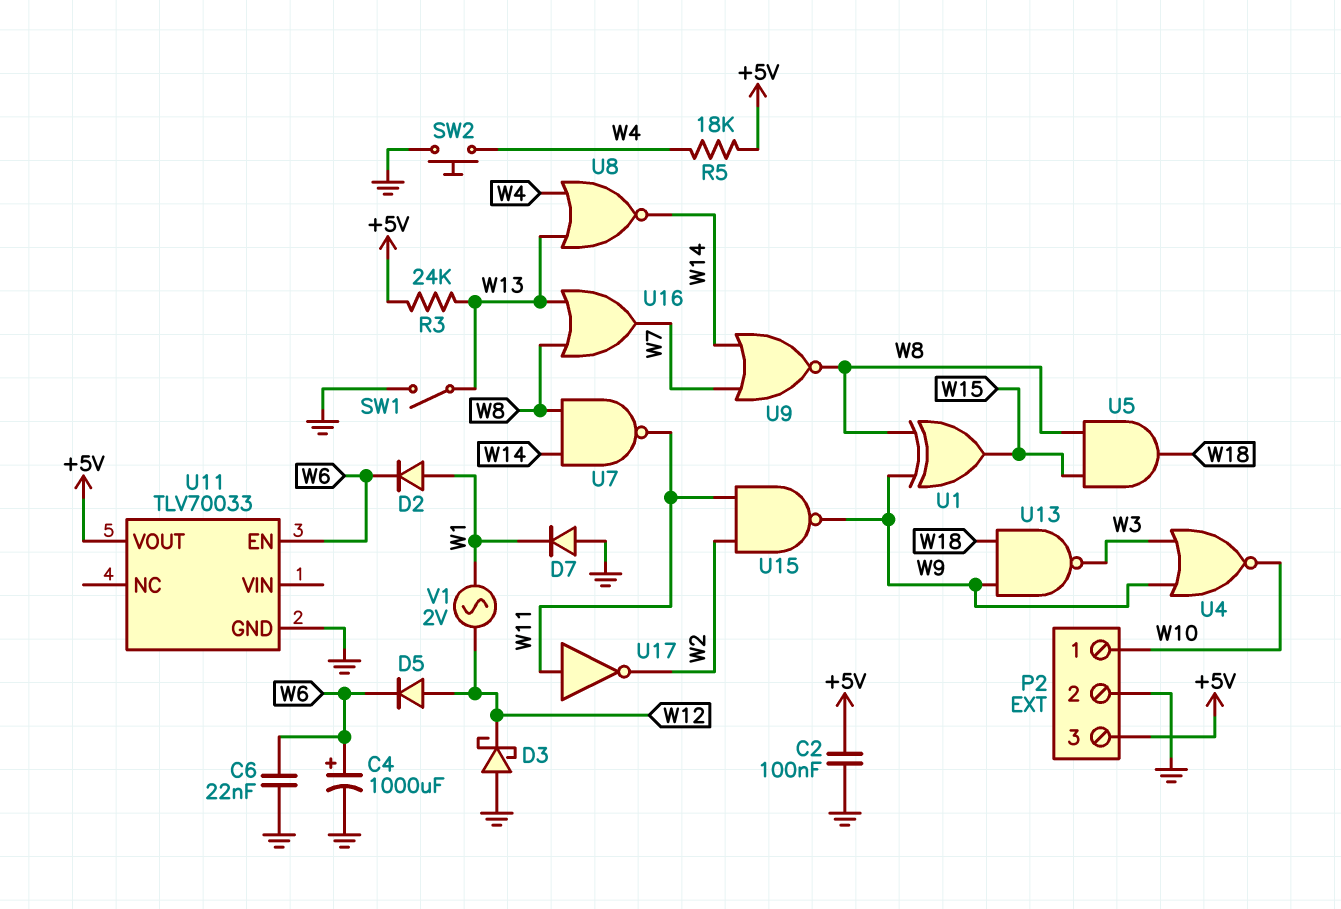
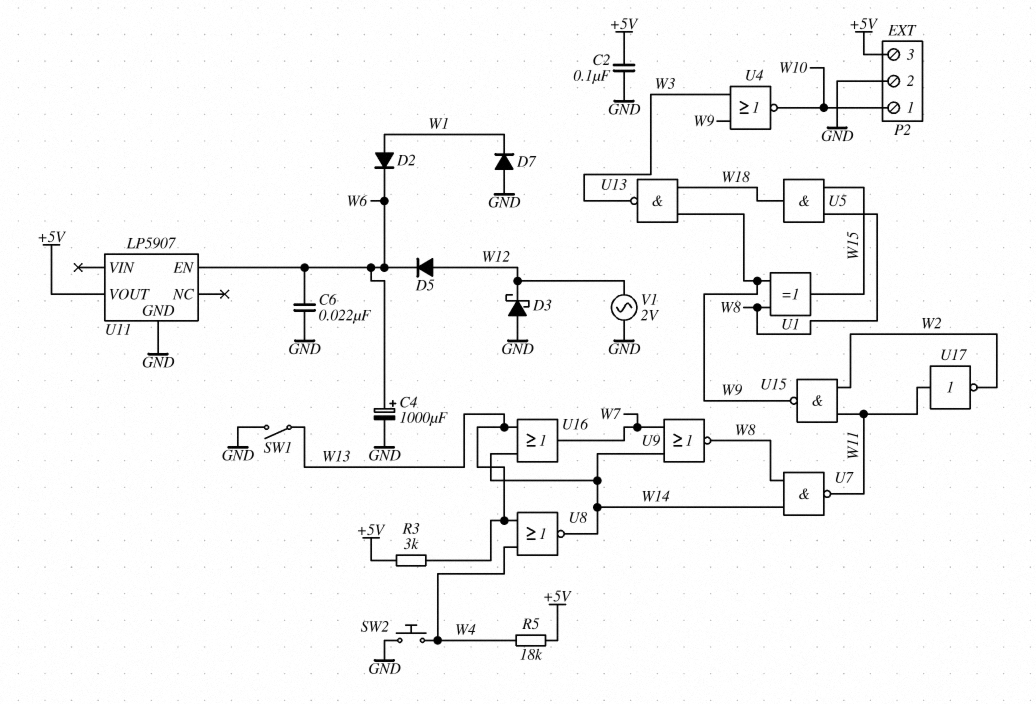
R3: 24k (+5V, W13) -> 3k (+5V, W13)
U11: TLV70033 -> LP5907
U16: OR (in W8, in W13, out W7) -> OR (in W13, in W14, out W7)
V1: AC 2V (W1, W12) -> AC 2V (GND, W12)

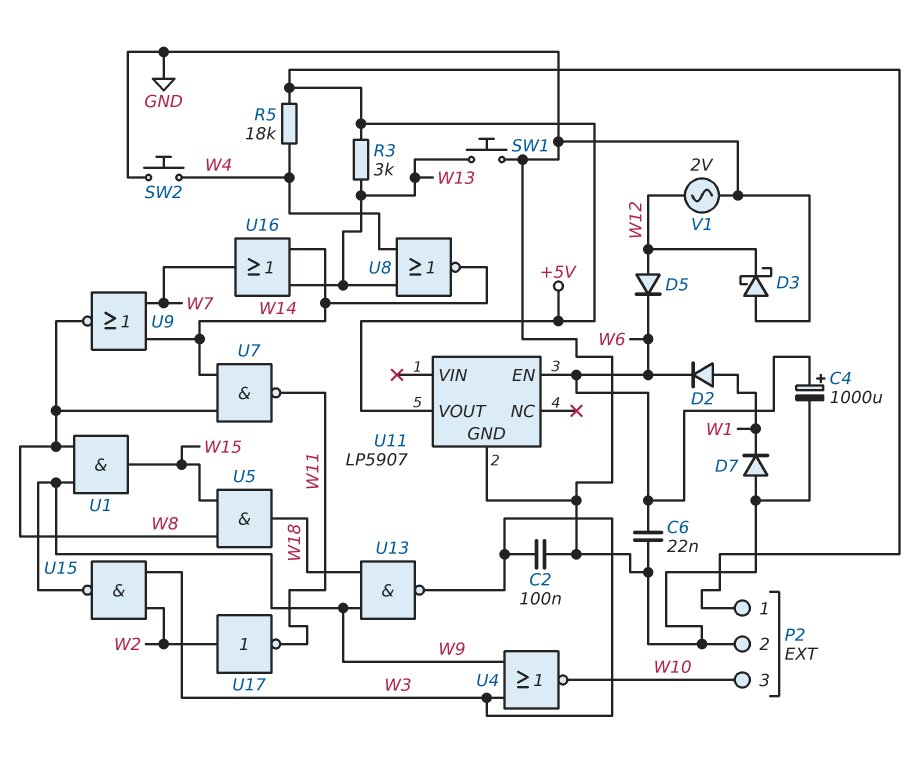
C2: 100nF (+5V, GND) -> 100nF (GND, W3)
P2 pin 1: W10 -> +5V
P2 pin 3: +5V -> W10
SW1: switch (GND, W13) -> button (GND, W13)
U1: XOR (in W8, in W9, out W15) -> AND (in W8, in W9, out W15)
U15: NAND (in W2, in W11, out W9) -> NAND (in W2, in W3, out W9)
U17: NOT (in W11, out W2) -> NOT (in W2, out W11)

